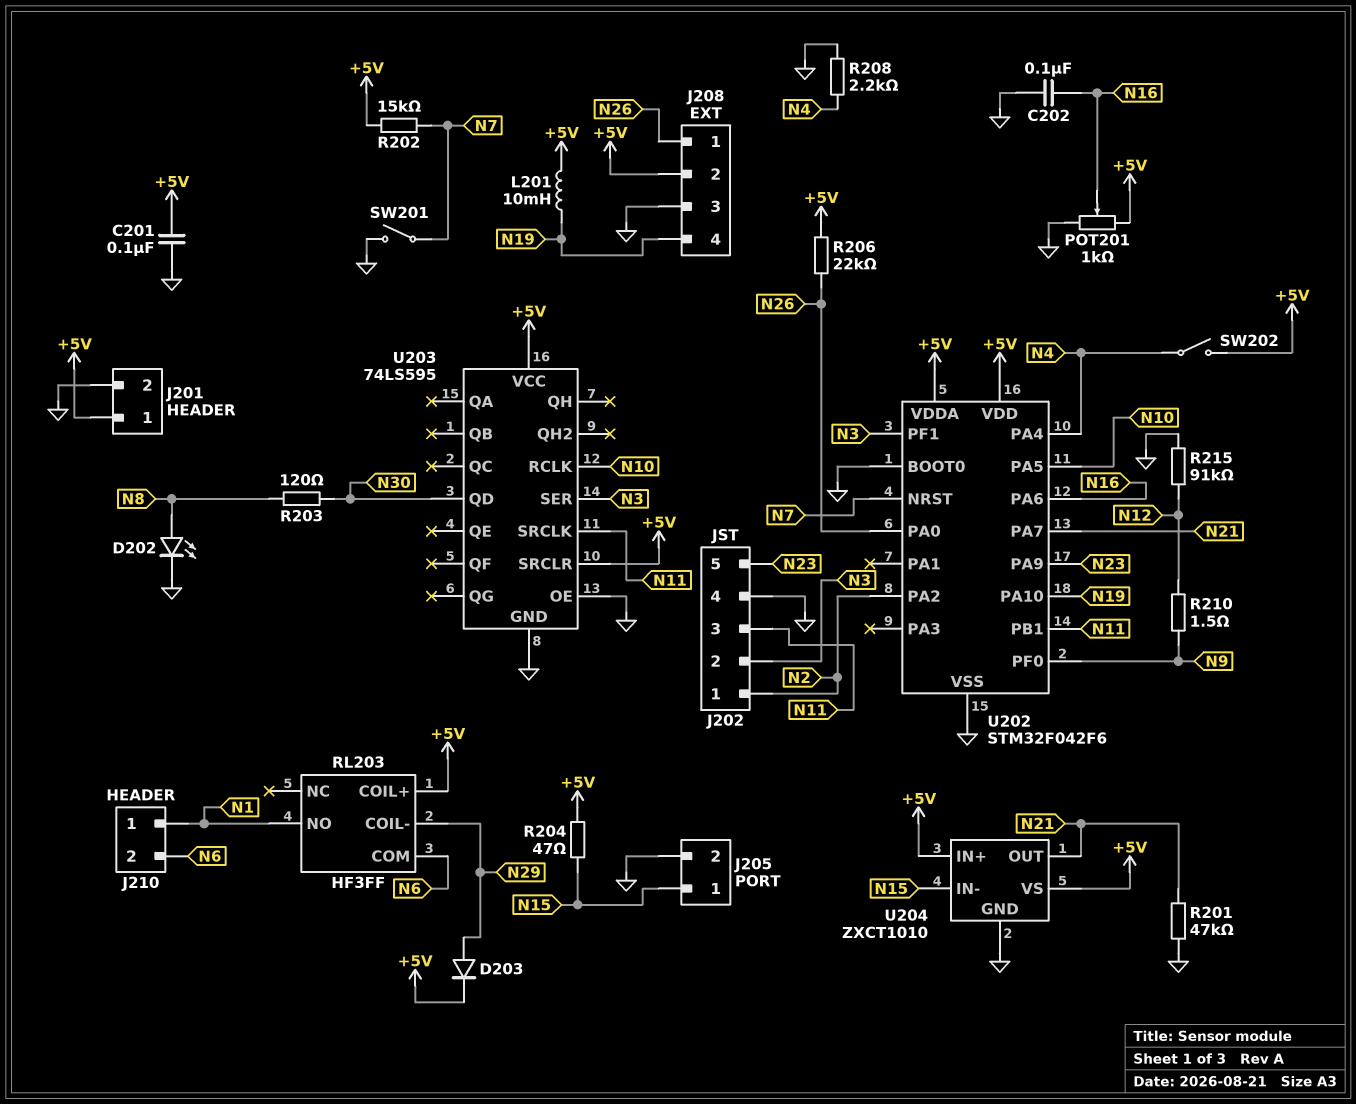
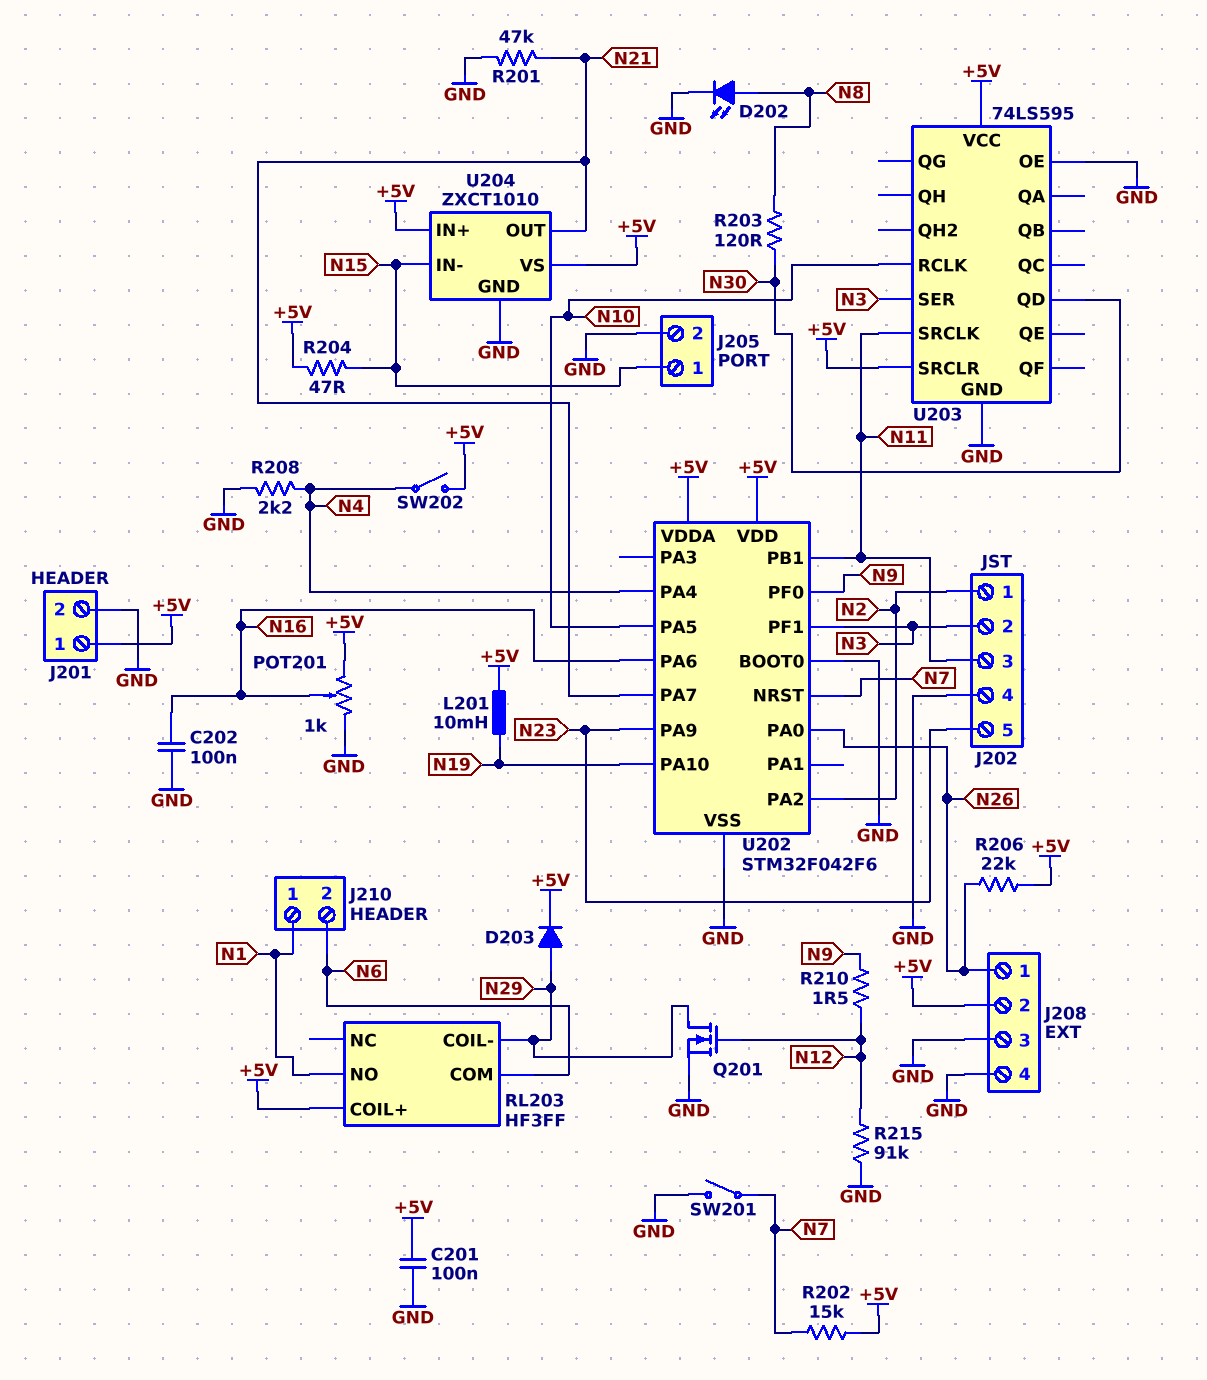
J208 pin 4: N19 -> GND
Q201: none -> NMOS (G N12, D N29, S GND)

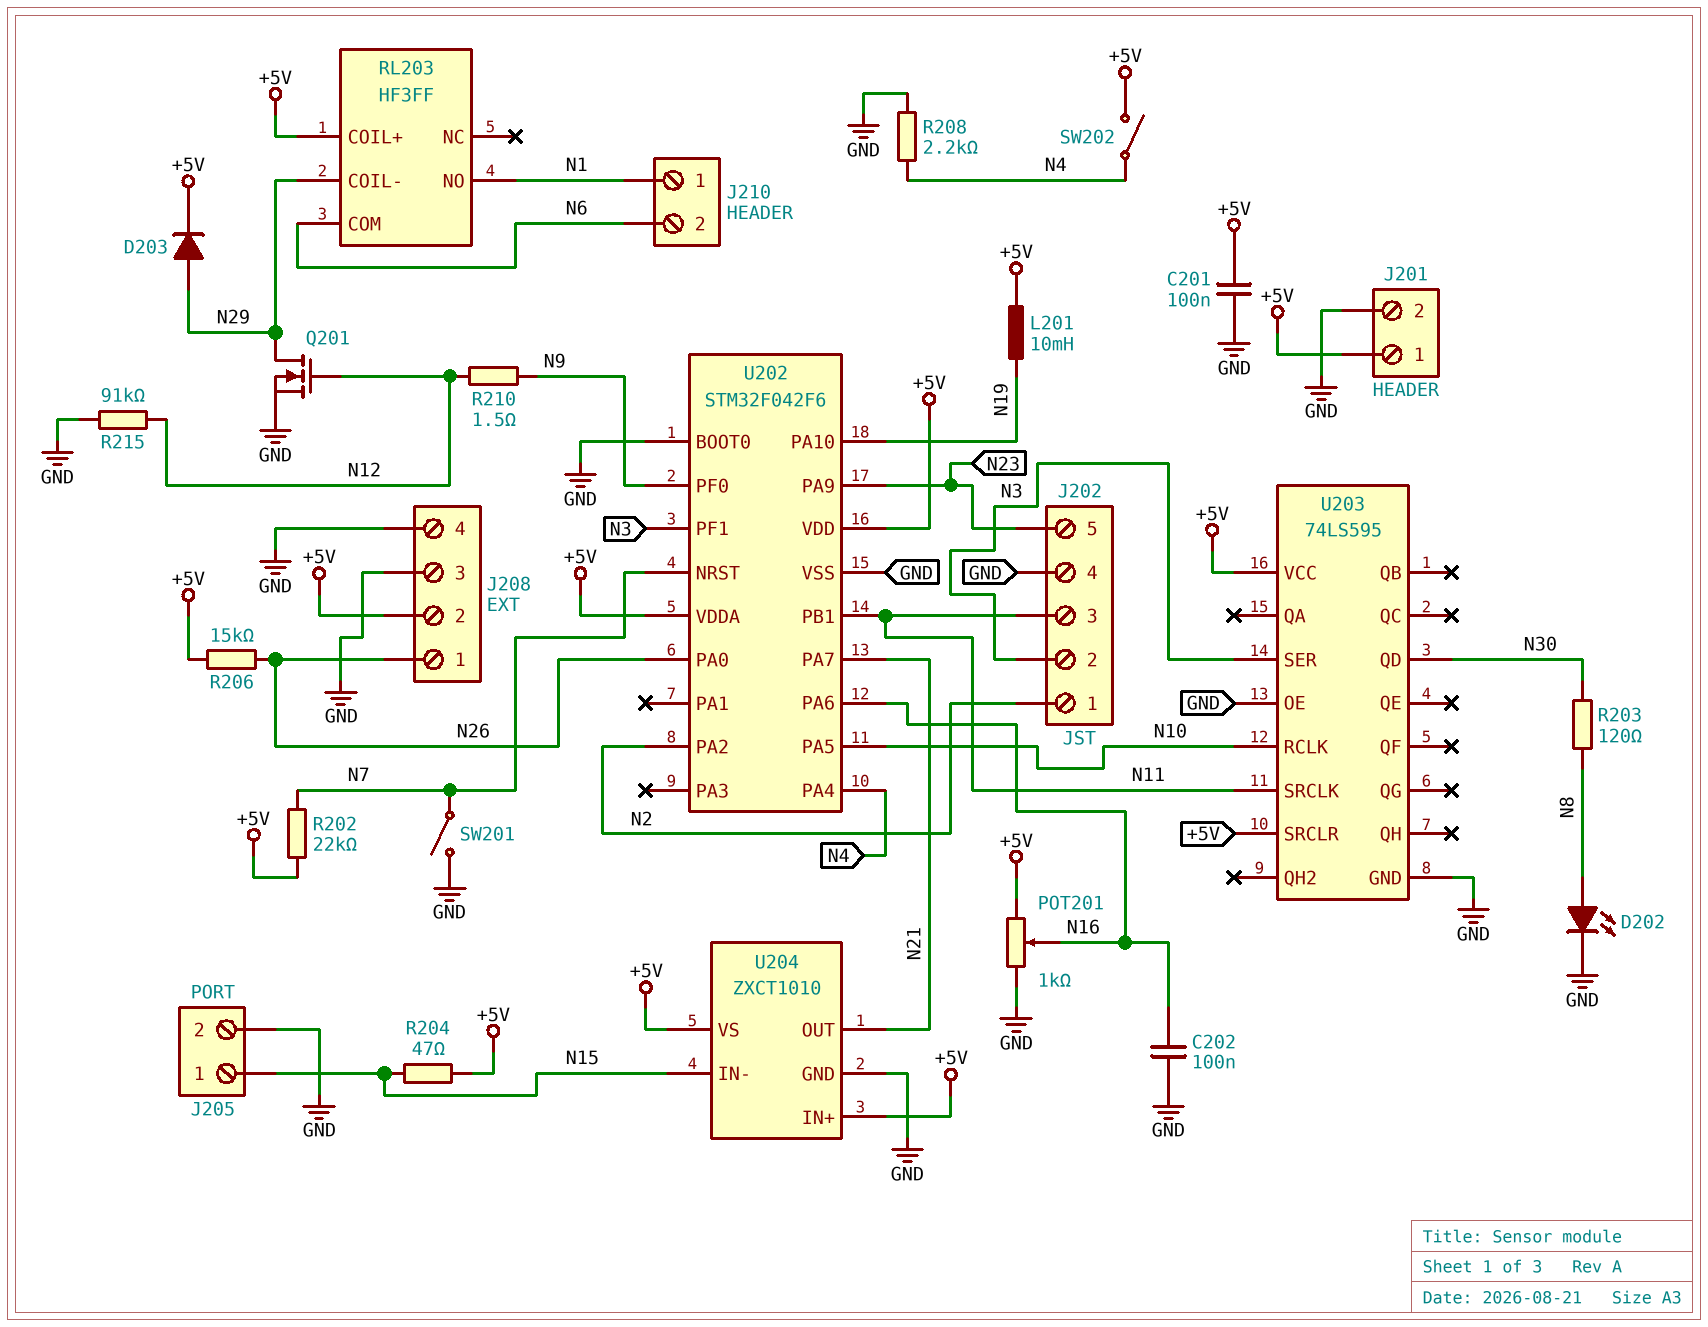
R201: 47k (GND, N21) -> none
R202: 15k (+5V, N7) -> 22k (+5V, N7)
R206: 22k (+5V, N26) -> 15k (+5V, N26)

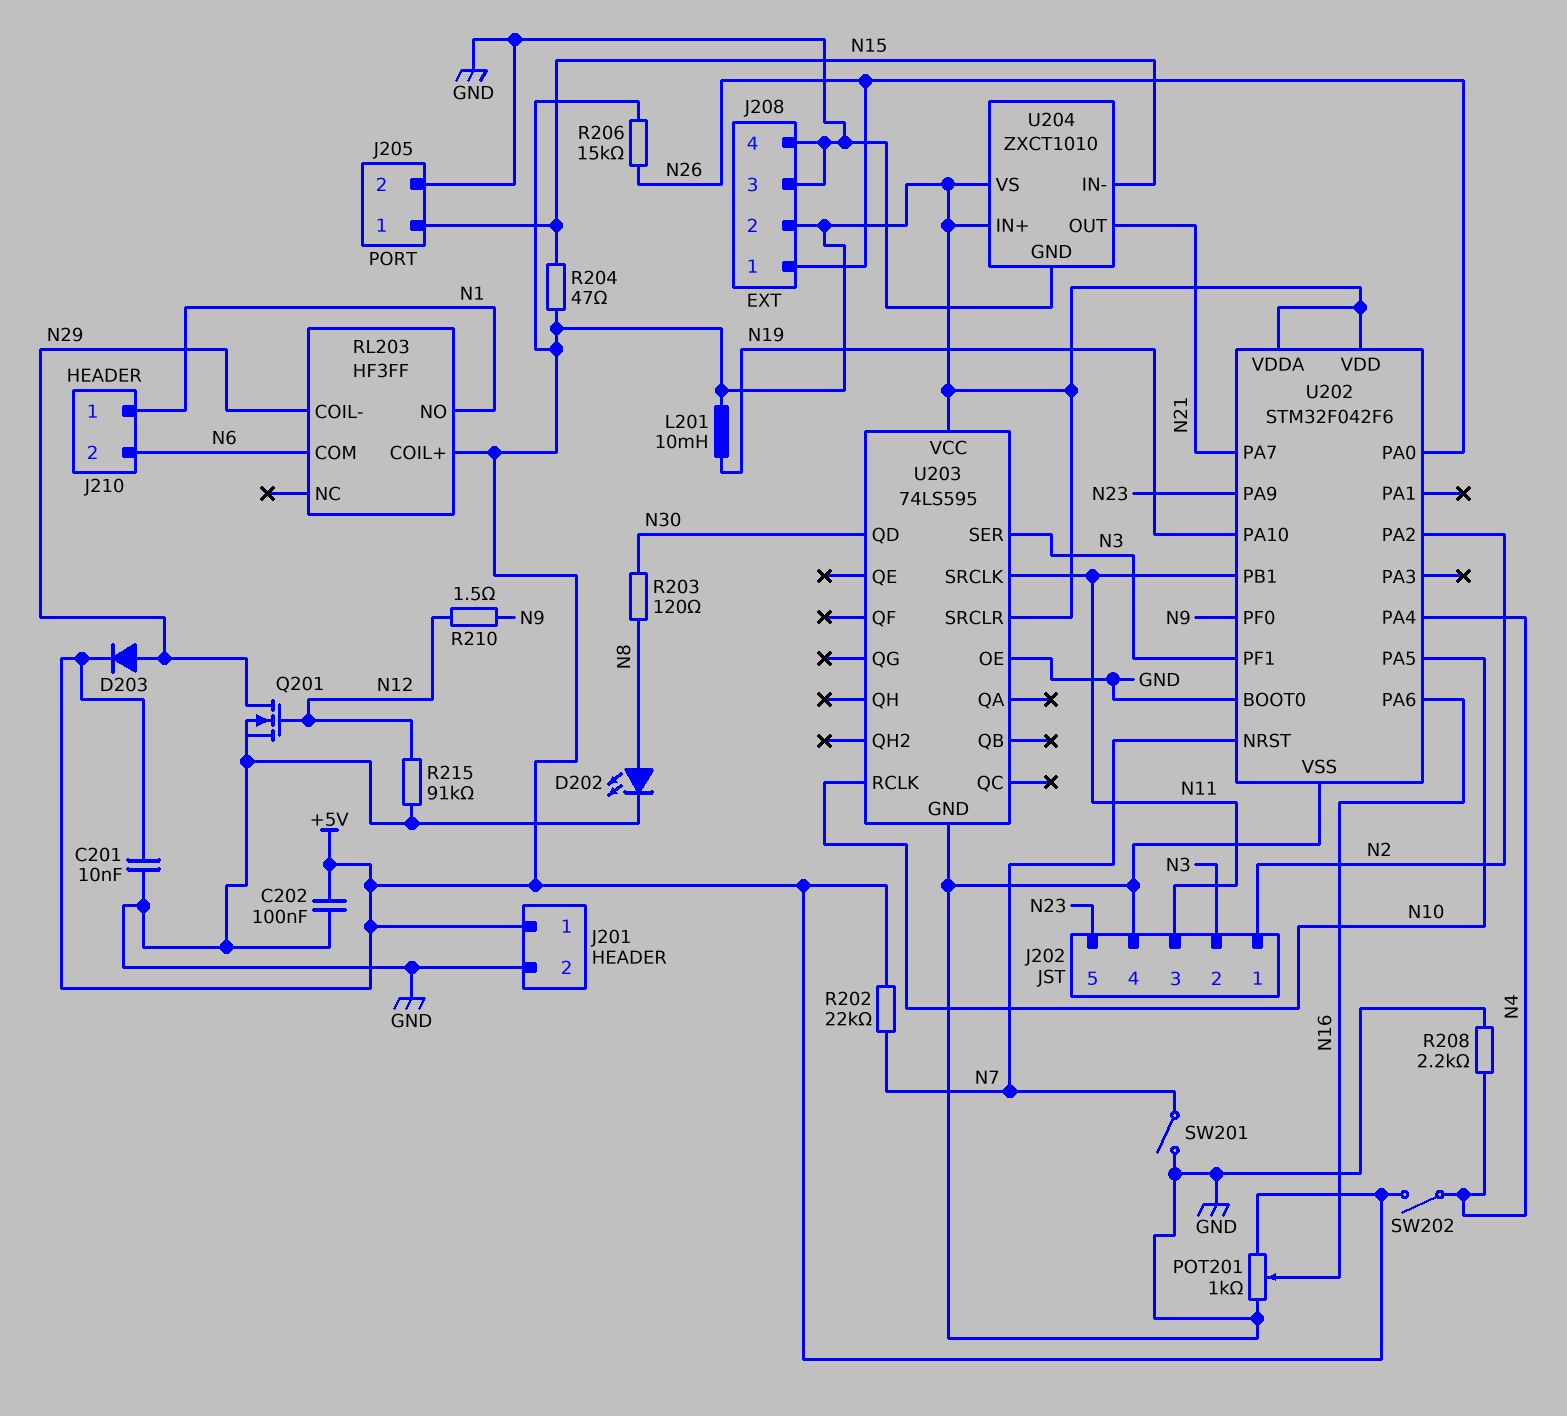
C201: 100nF (+5V, GND) -> 10nF (+5V, GND)
C202: 100nF (GND, N16) -> 100nF (+5V, GND)

